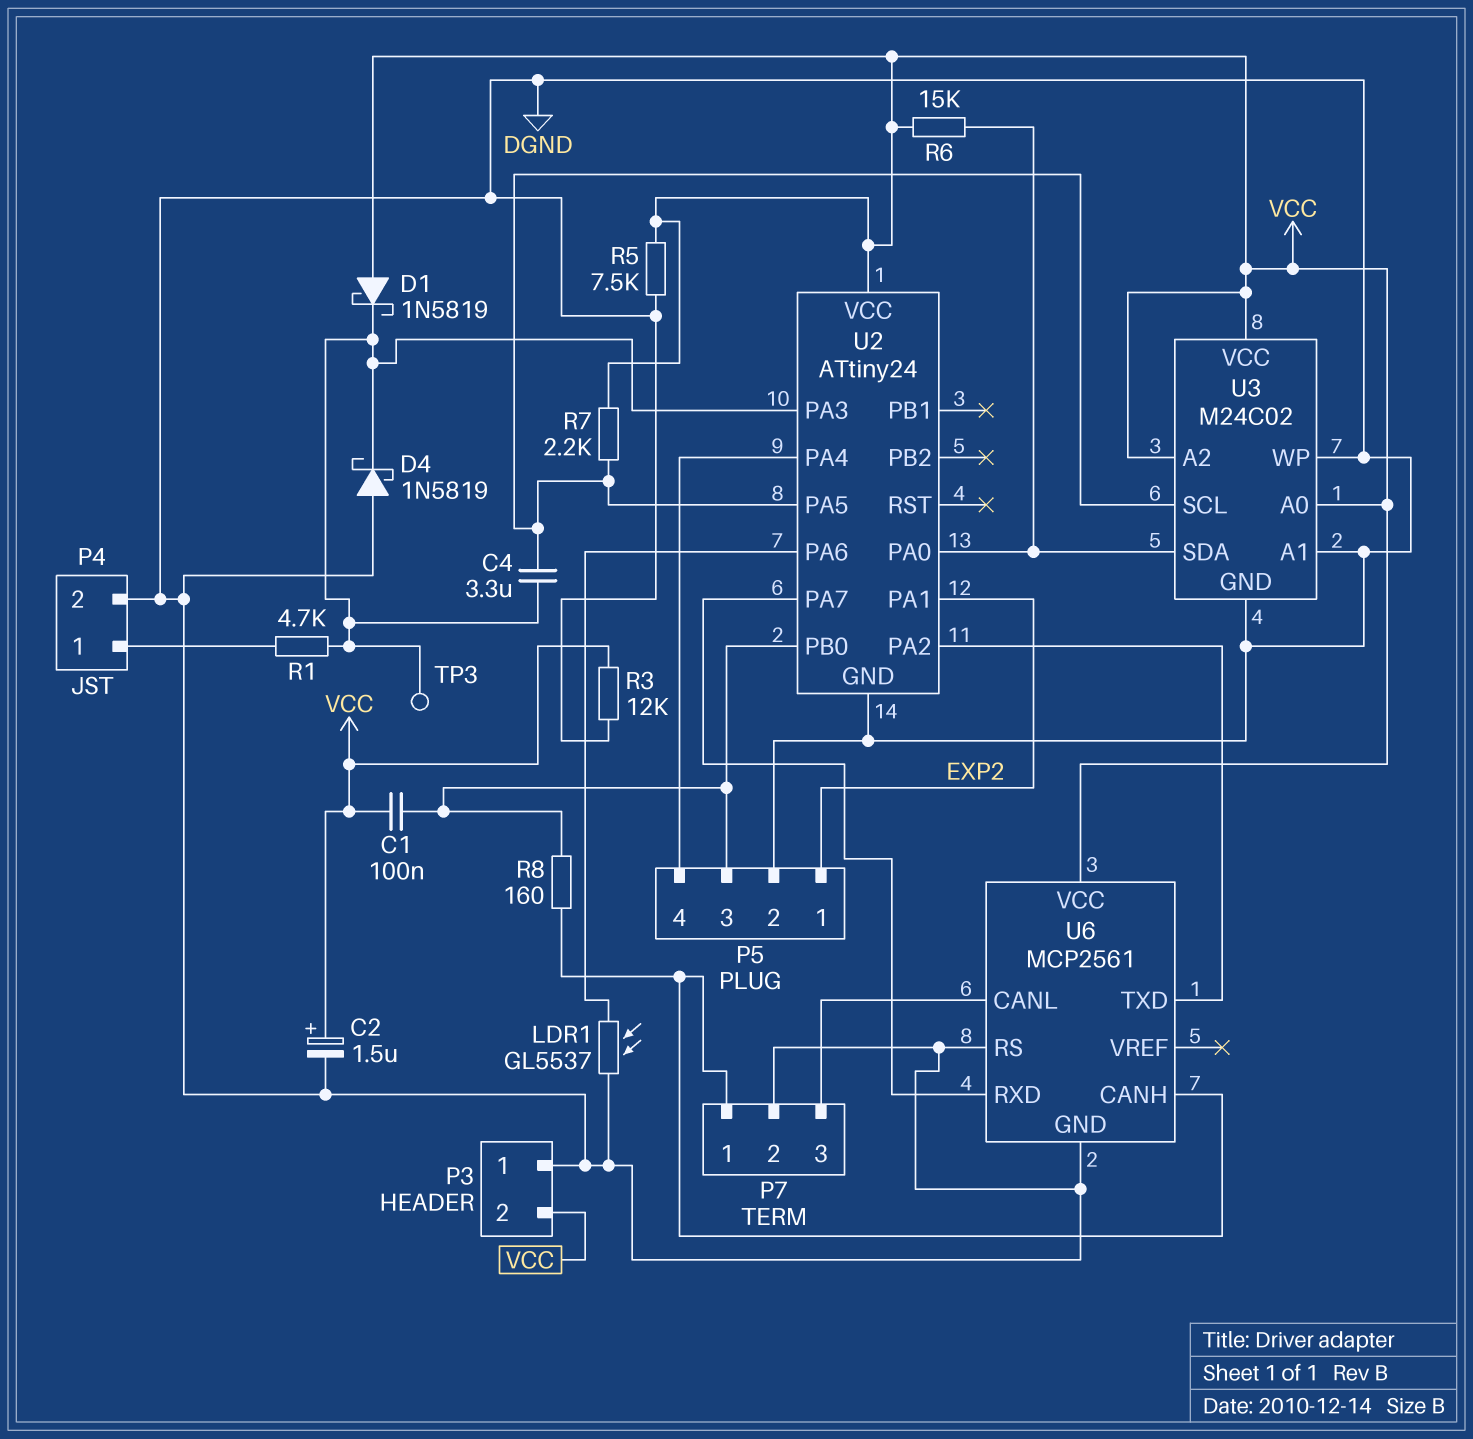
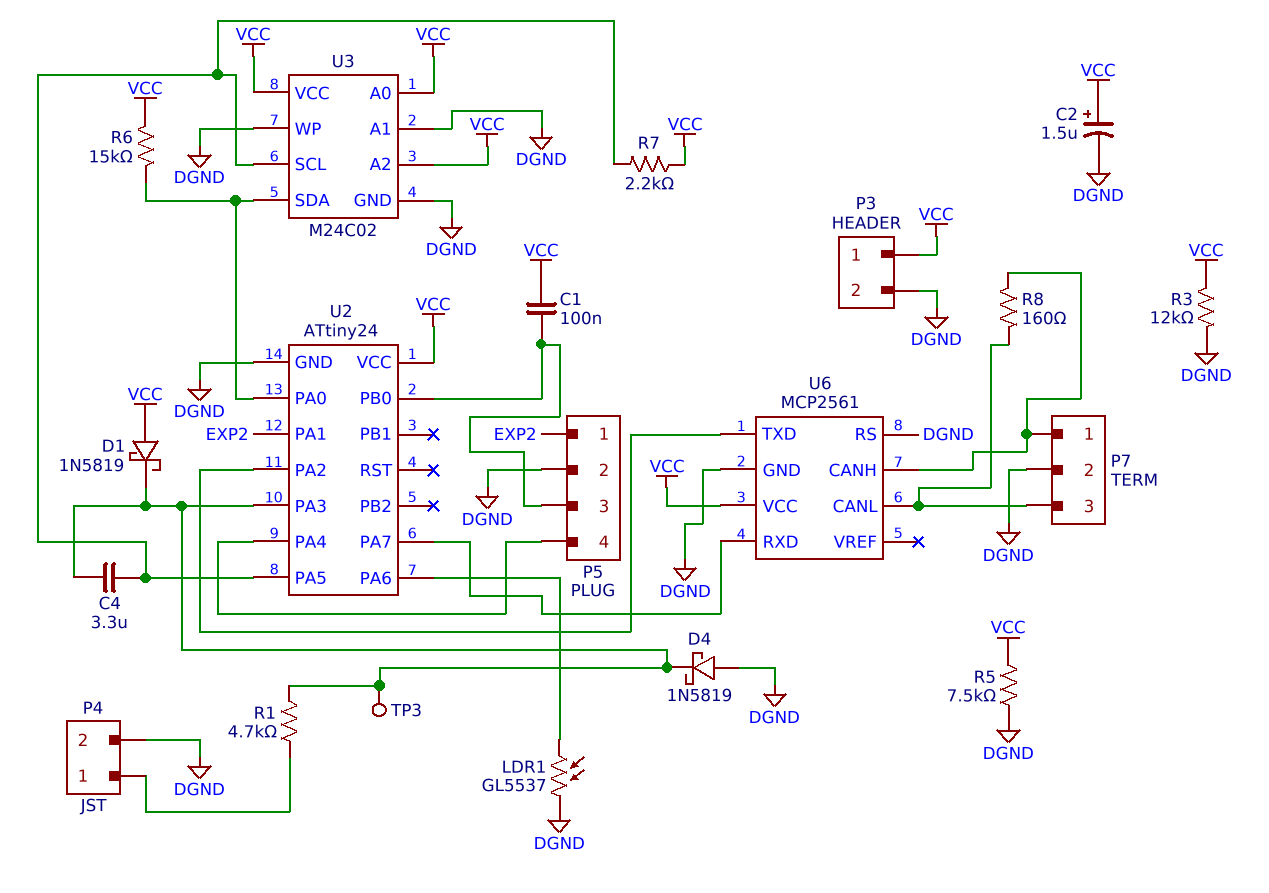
P3 pin 1: DGND -> VCC
P3 pin 2: VCC -> DGND
R8: 160 (P5/3, P7/1) -> 160 (P7/1, P7/3)

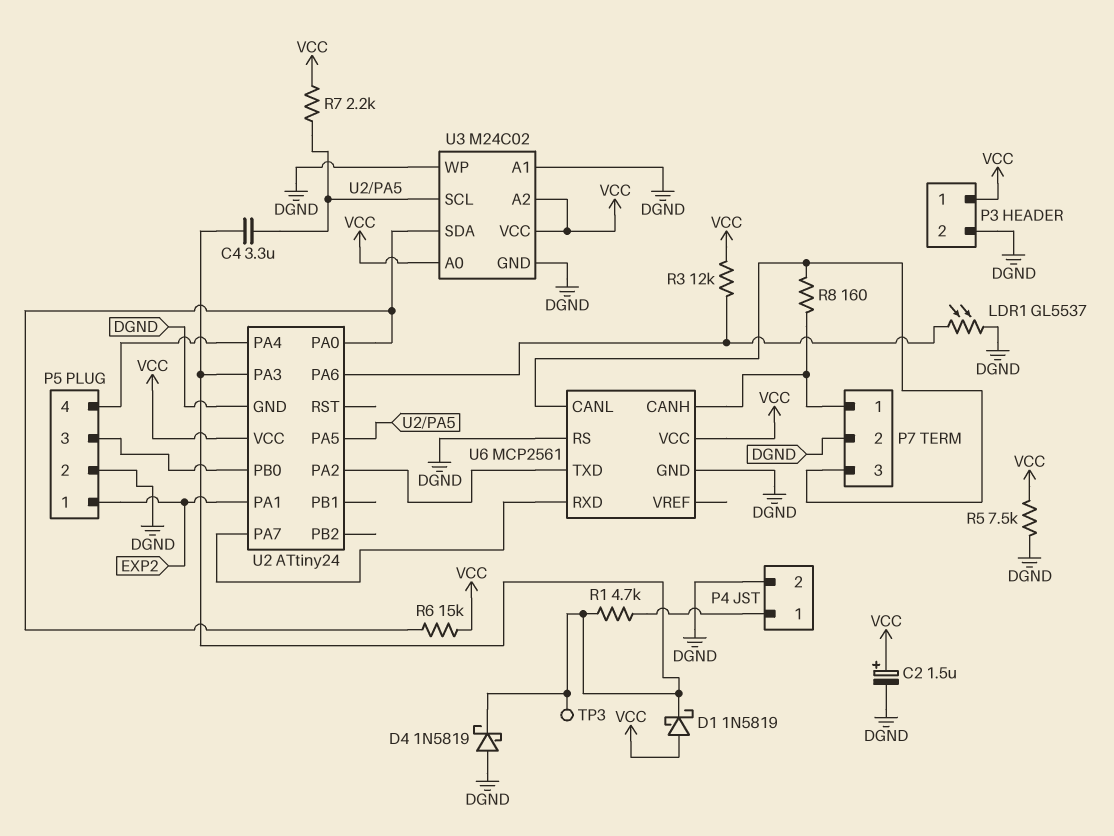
C1: 100nF (P5/3, VCC) -> none
R3: 12k (DGND, VCC) -> 12k (U2/PA6, VCC)

